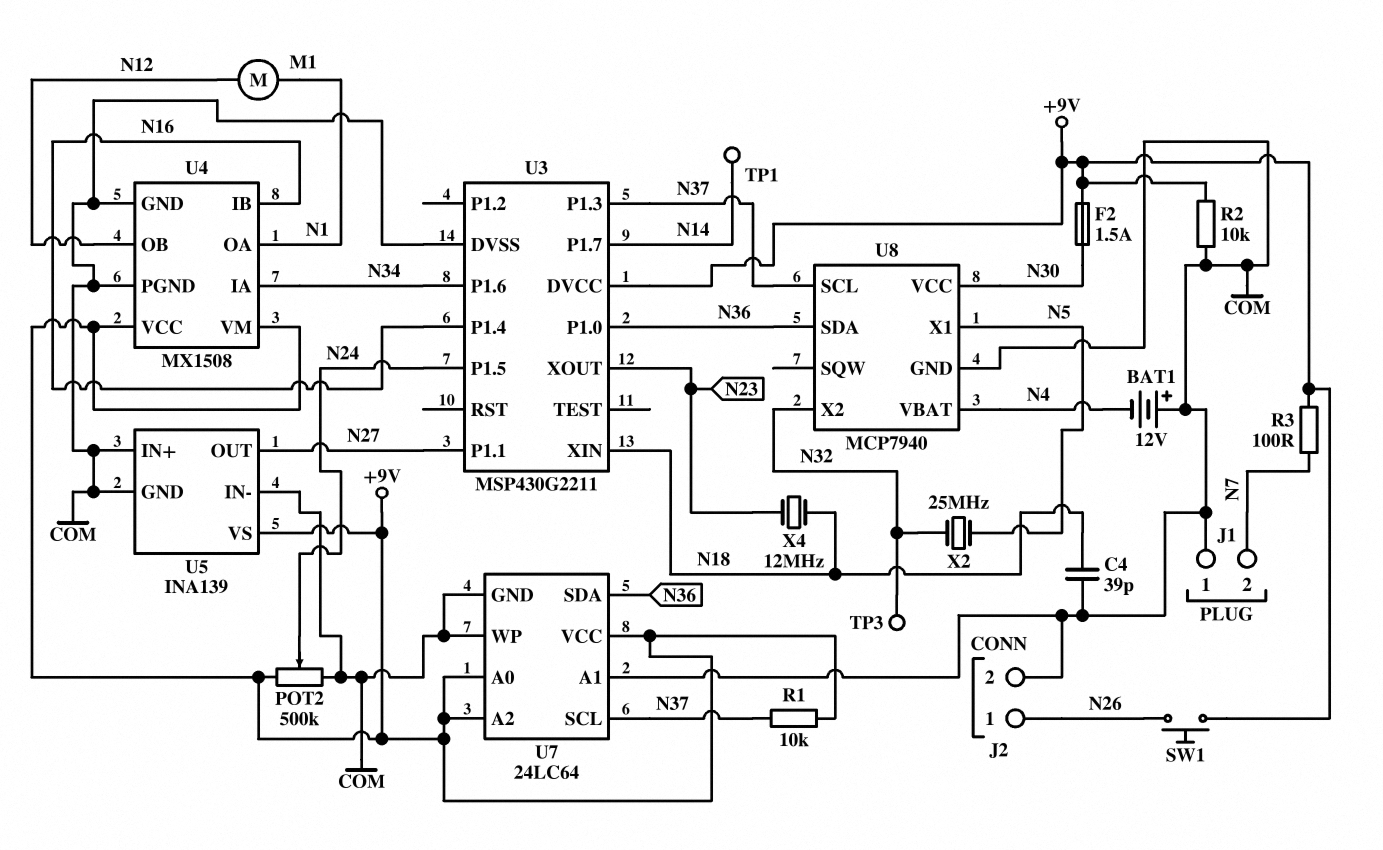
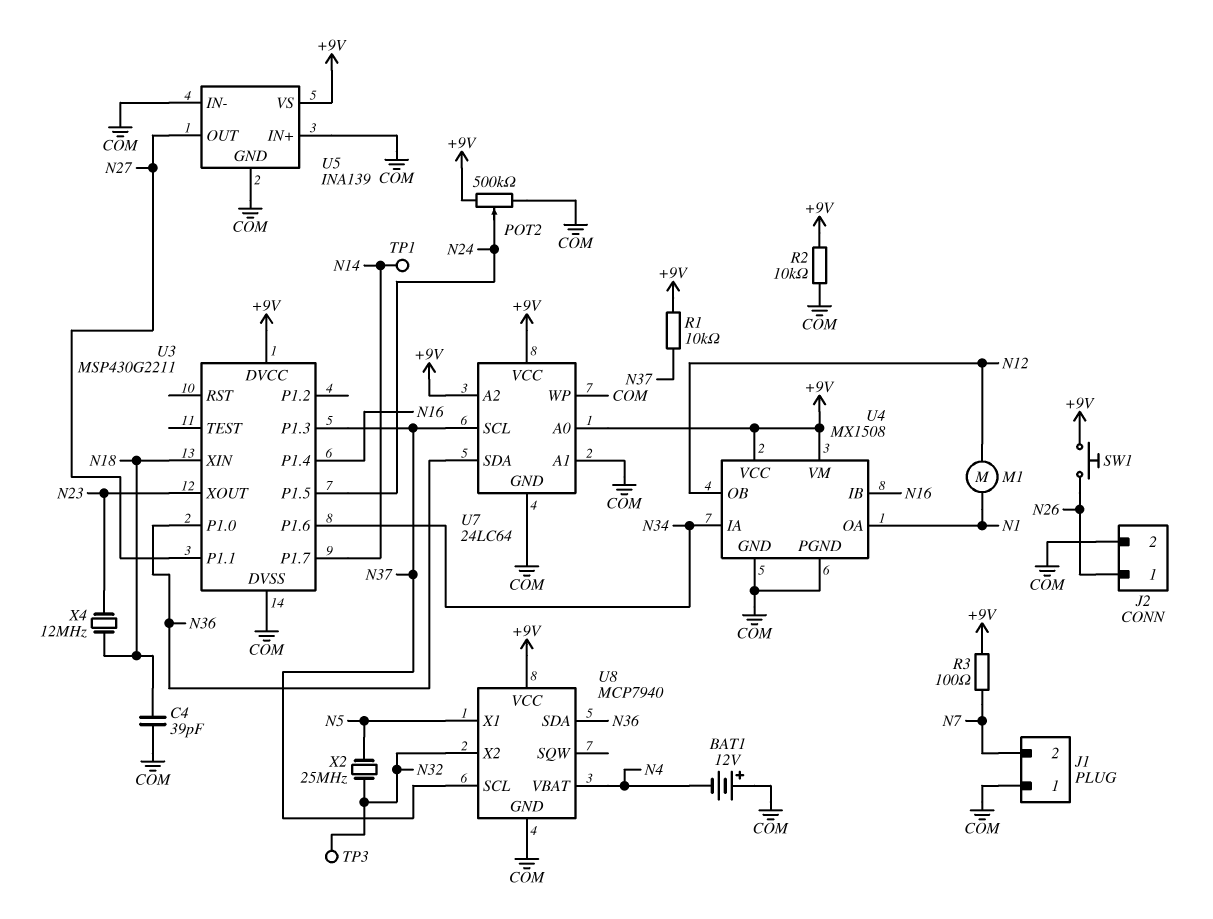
F2: 1.5A (+9V, N30) -> none
U8 pin VCC: N30 -> +9V

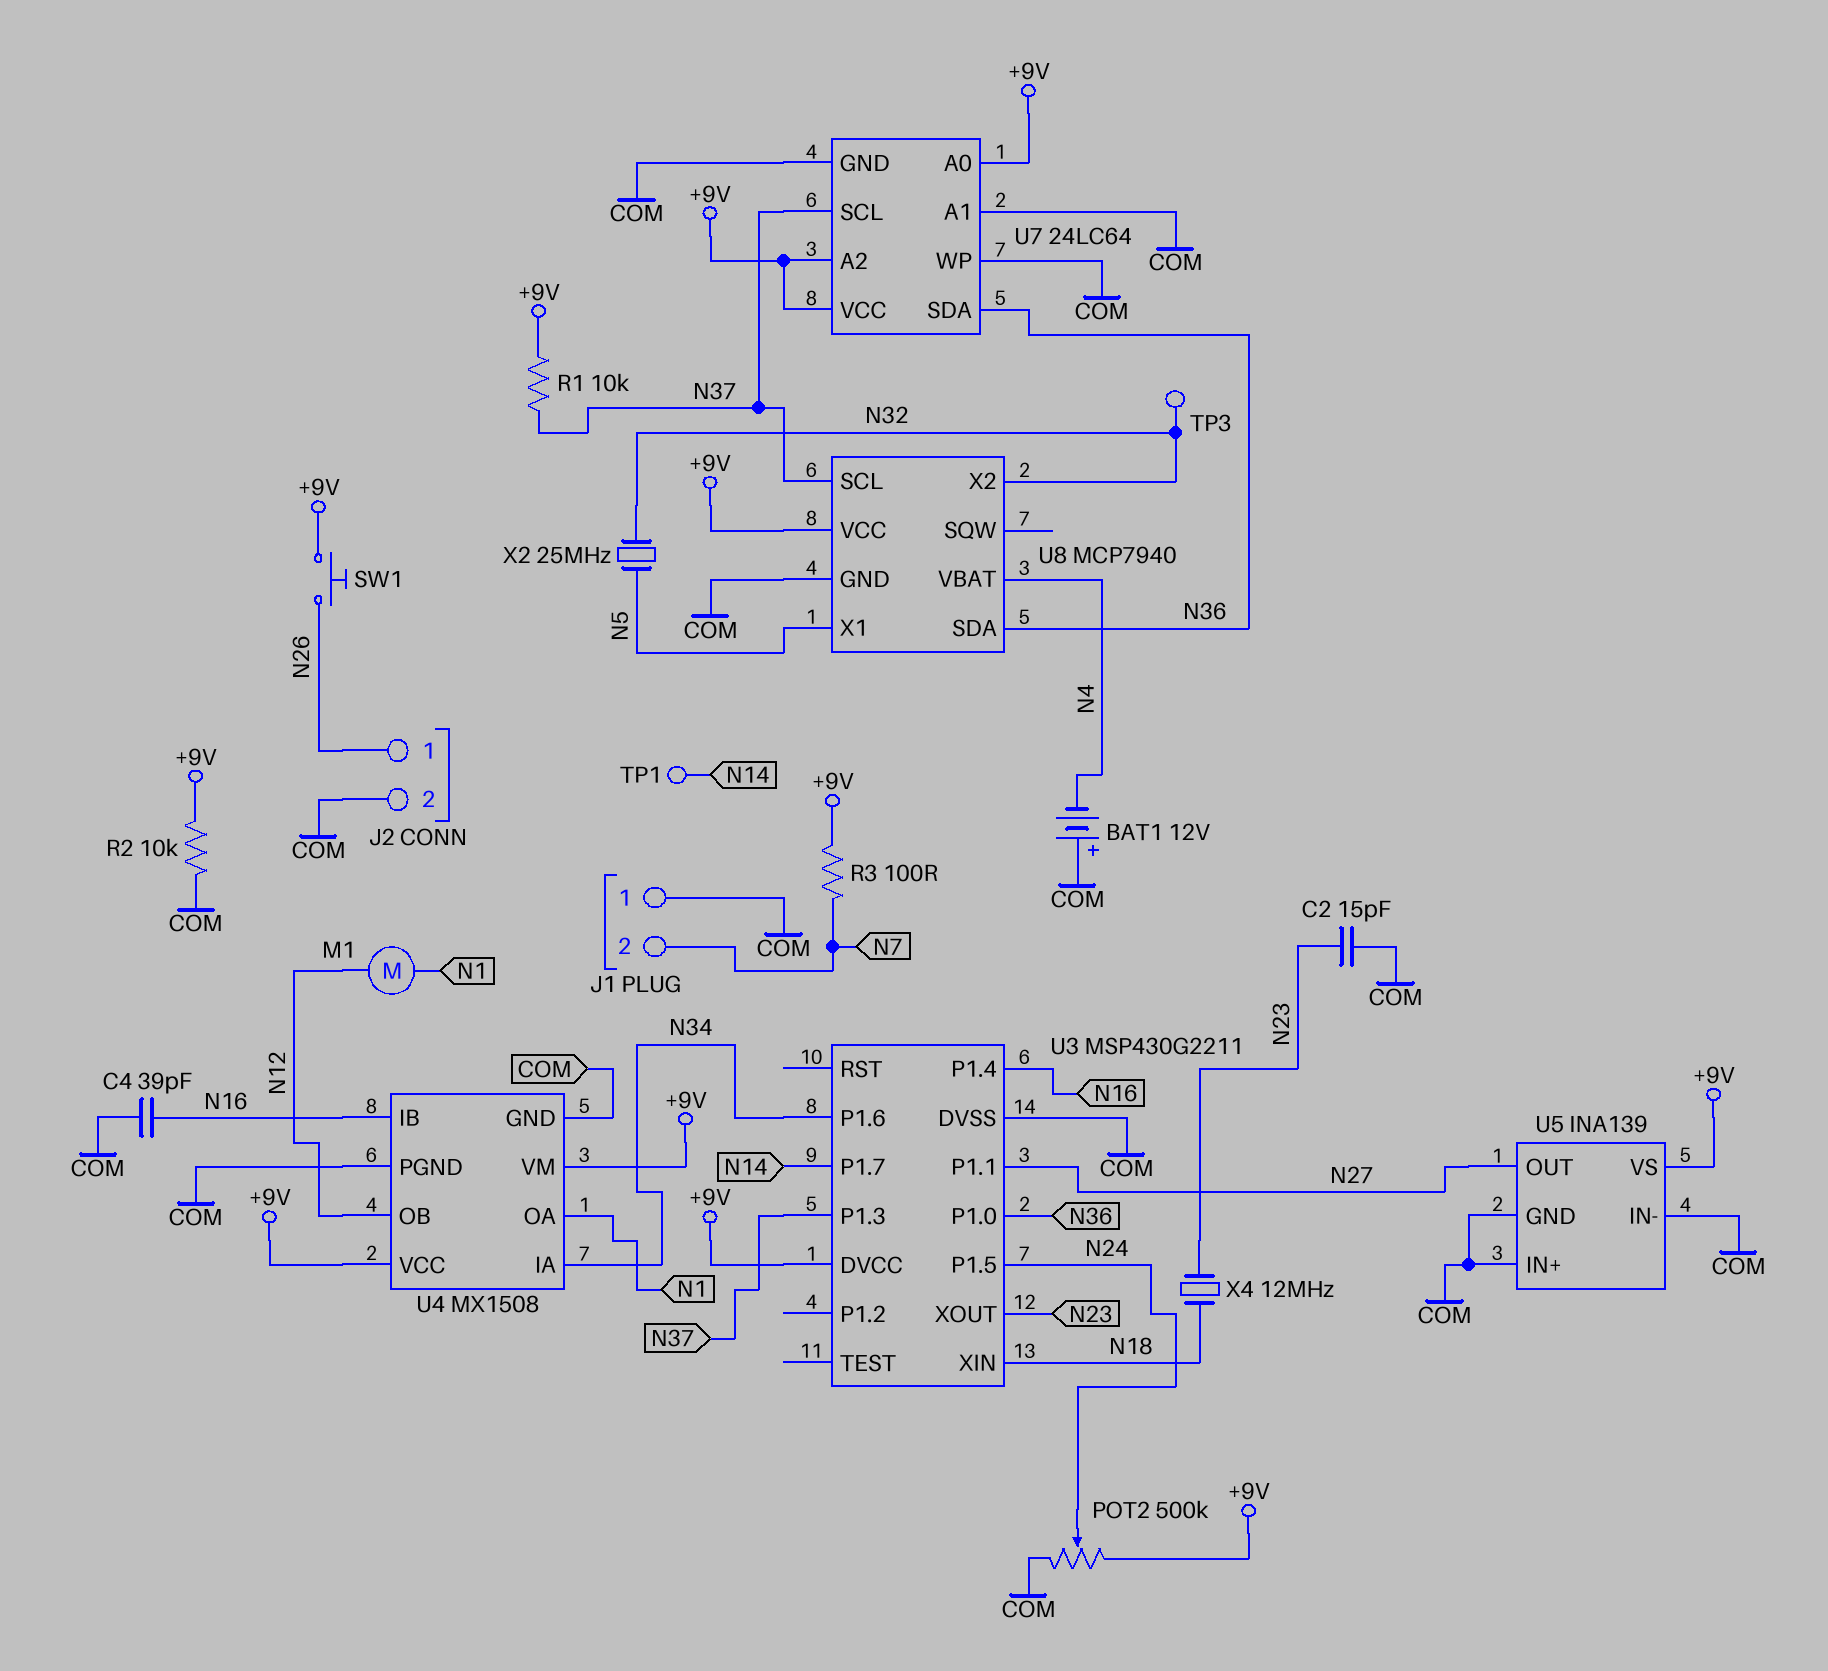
C2: none -> 15pF (COM, N23)
C4: 39pF (COM, N18) -> 39pF (COM, N16)

